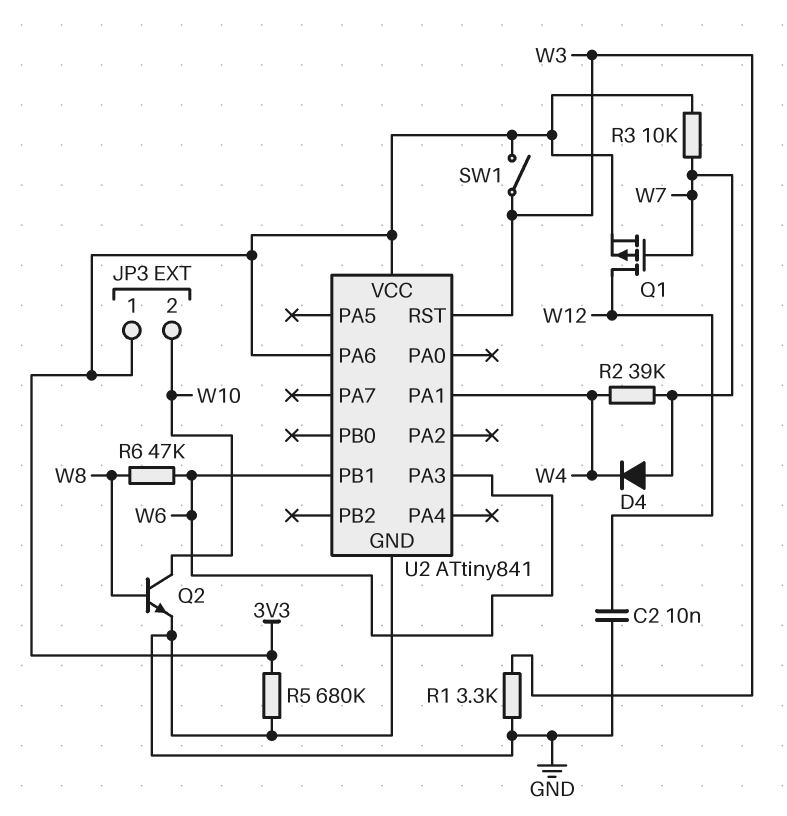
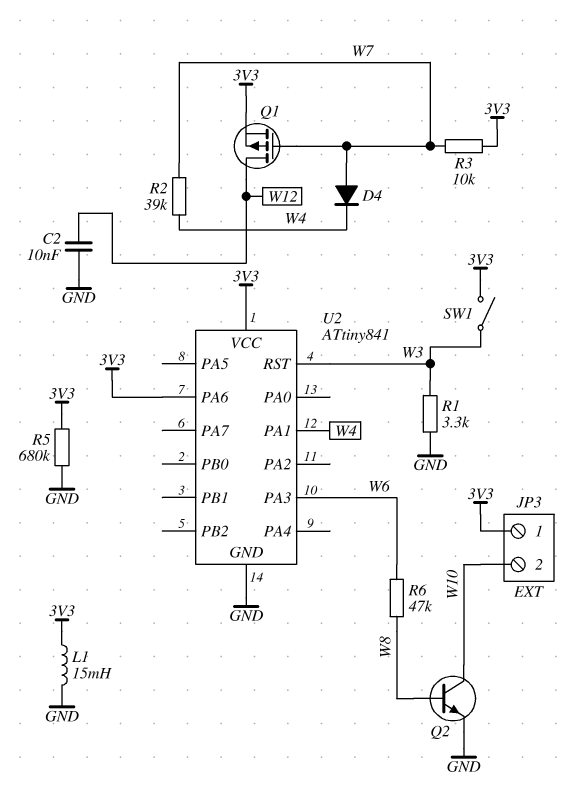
L1: none -> 15mH (3V3, GND)
U2 pin PB1: W6 -> none

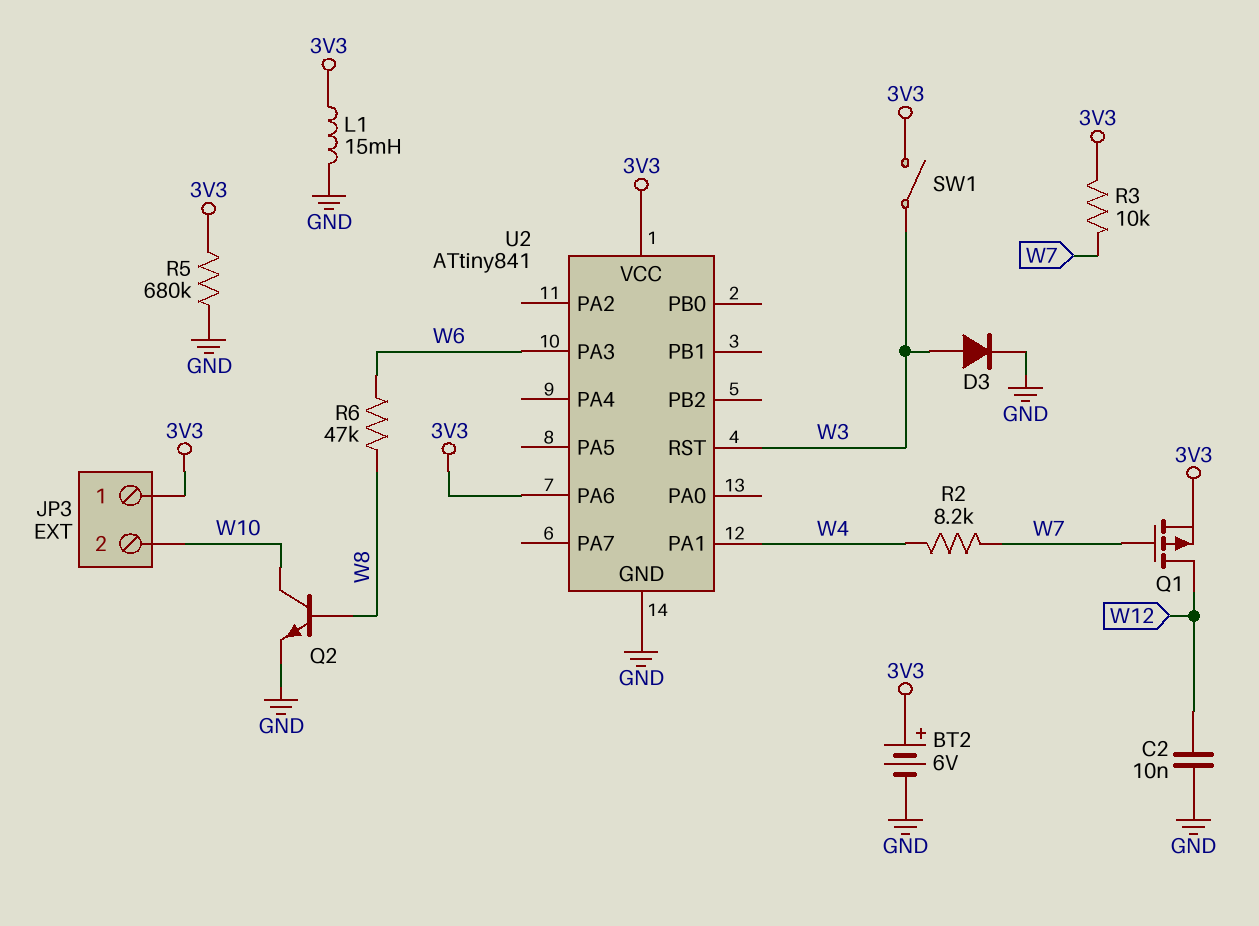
BT2: none -> 6V (plus 3V3, minus GND)
D3: none -> diode (A W3, K GND)
D4: diode (A W7, K W4) -> none
R1: 3.3k (GND, W3) -> none
R2: 39k (W4, W7) -> 8.2k (W4, W7)

